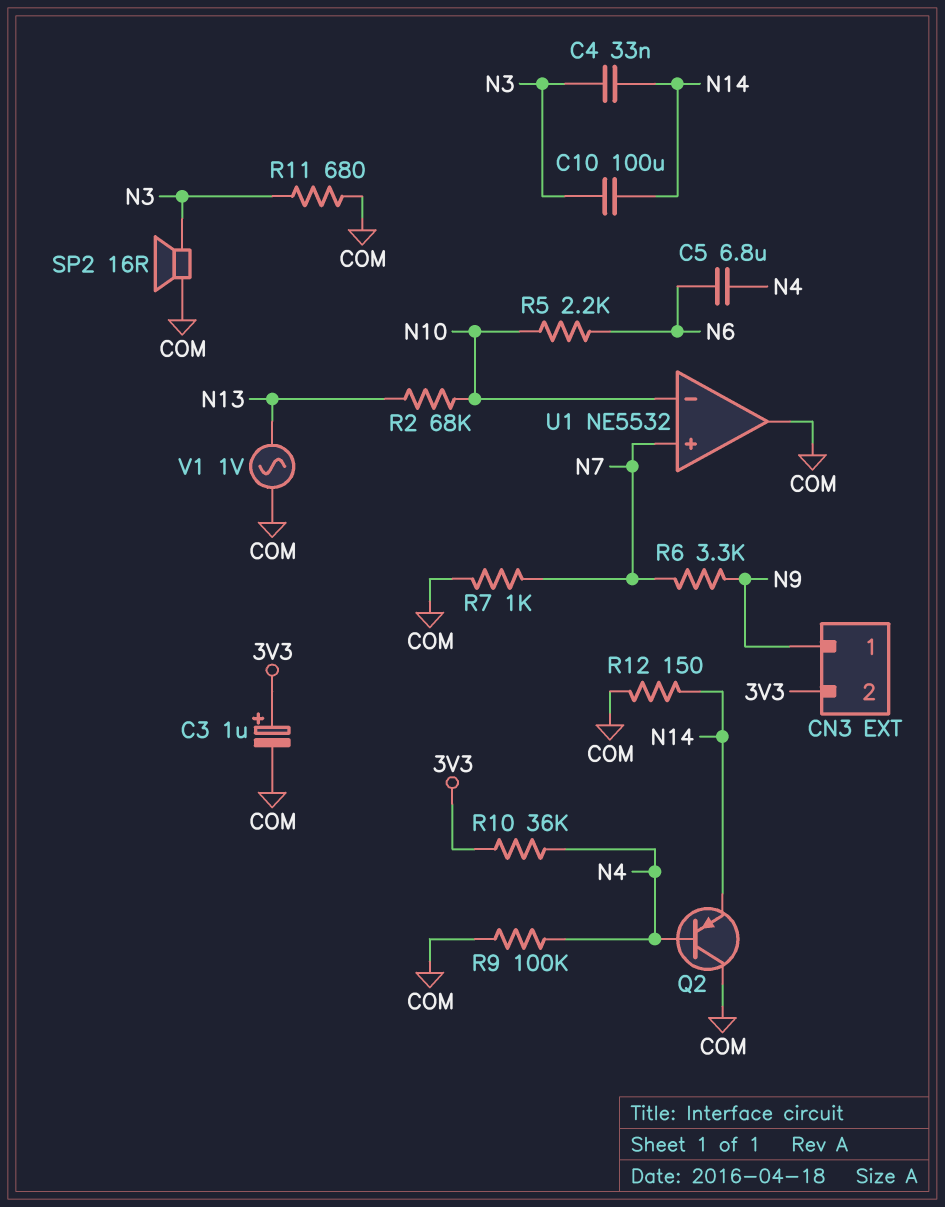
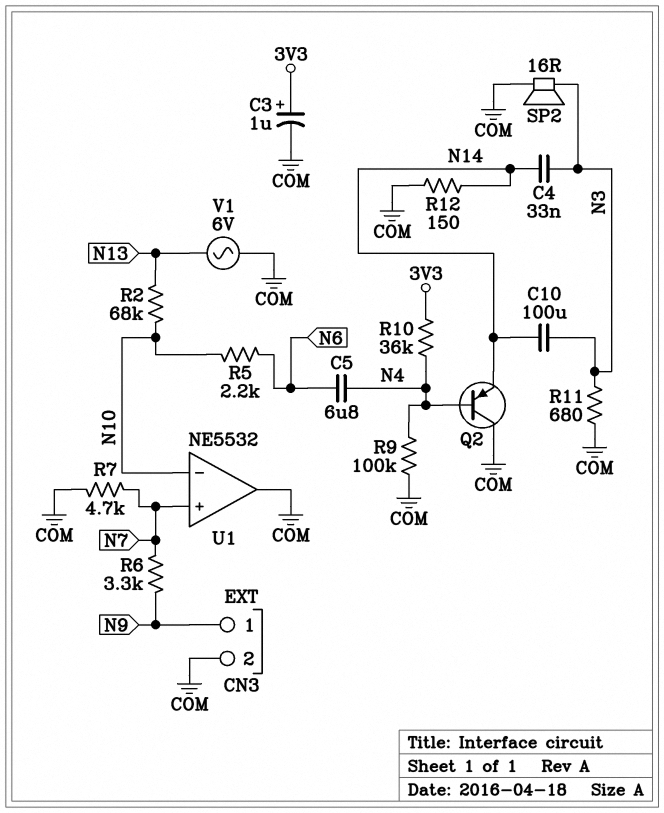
CN3 pin 2: 3V3 -> COM
R7: 1k (COM, N7) -> 4.7k (COM, N7)
V1: AC 1V (COM, N13) -> AC 6V (COM, N13)

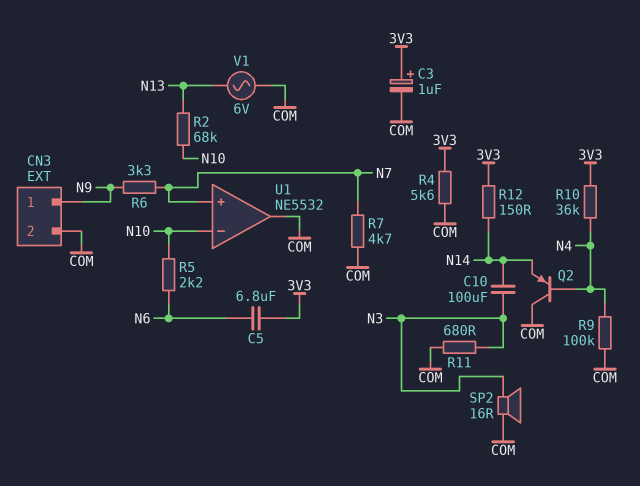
C4: 33nF (N3, N14) -> none
C5: 6.8uF (N4, N6) -> 6.8uF (3V3, N6)
R4: none -> 5.6k (3V3, COM)
R12: 150 (COM, N14) -> 150 (3V3, N14)

